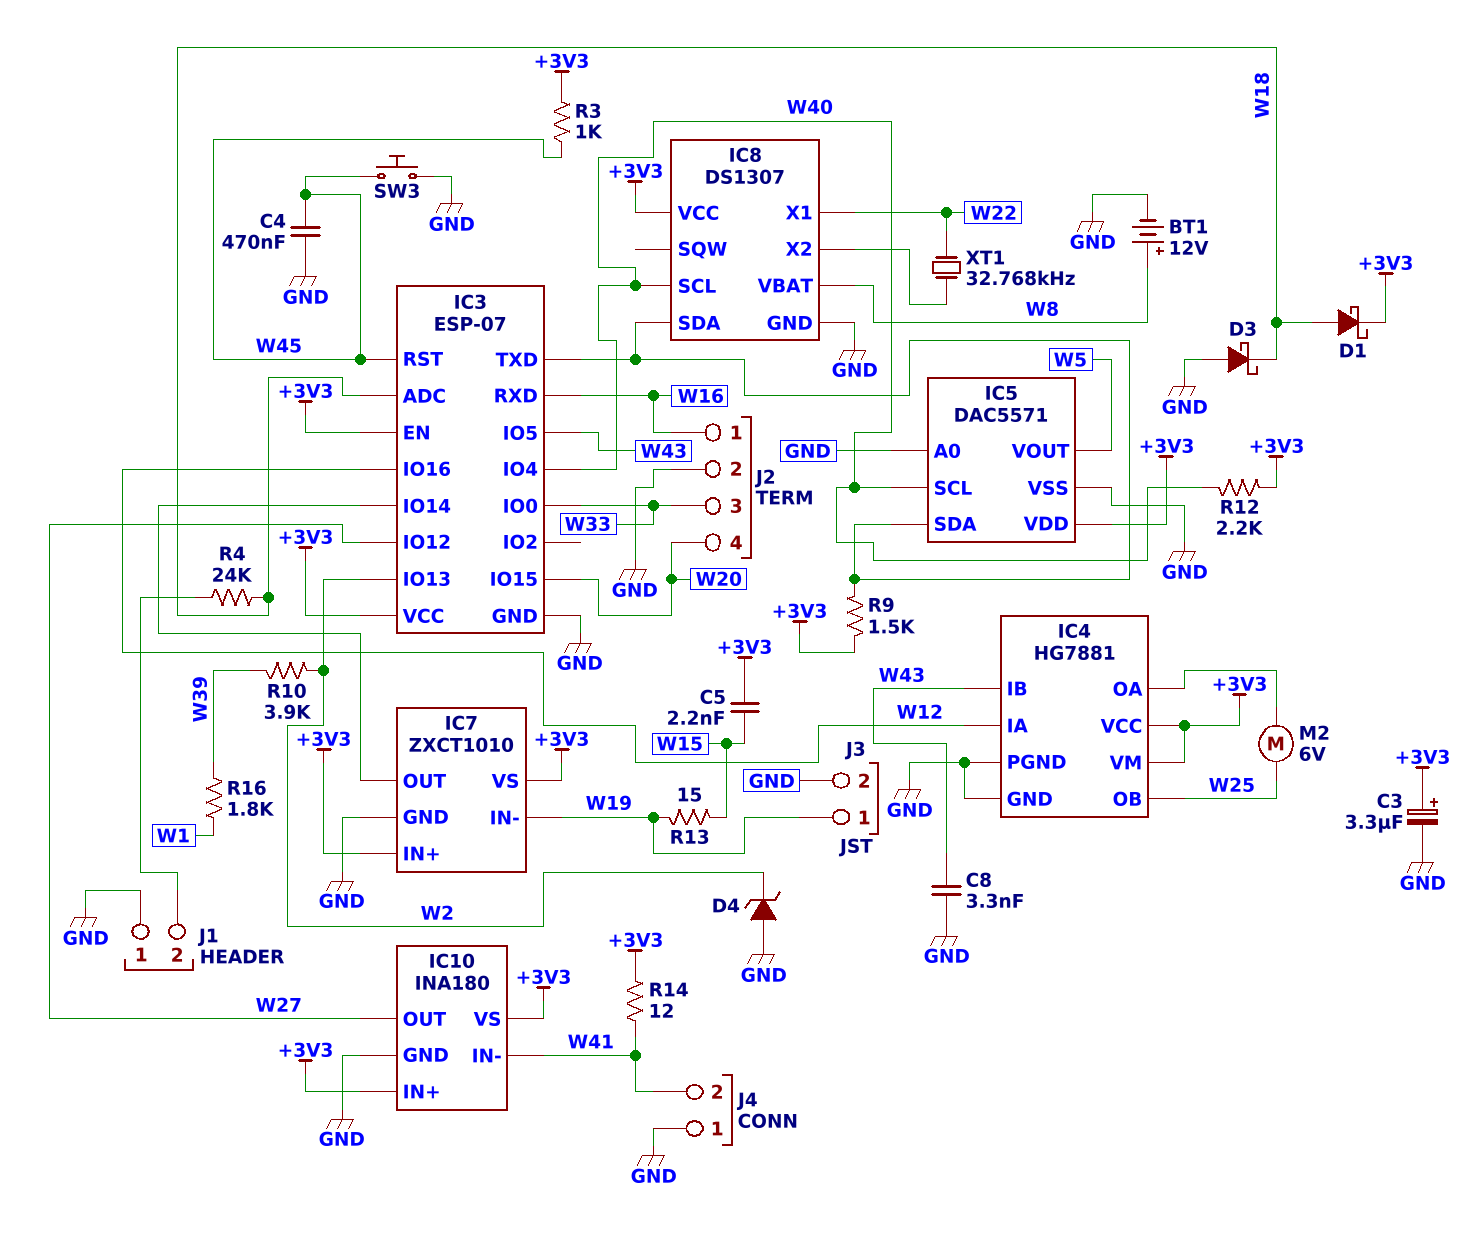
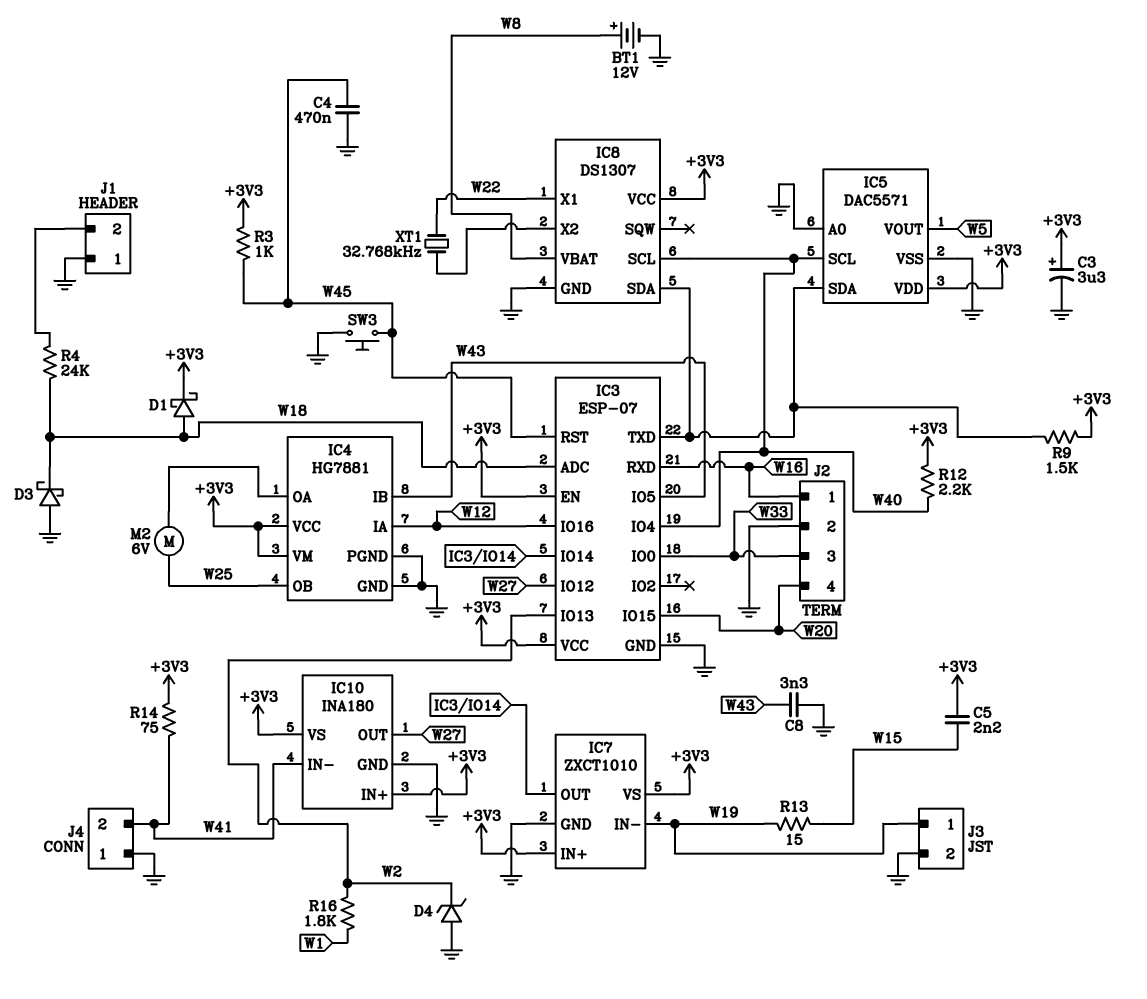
R10: 3.9k (W2, W39) -> none
R14: 12 (+3V3, W41) -> 75 (+3V3, W41)
R16: 1.8k (W1, W39) -> 1.8k (W1, W2)

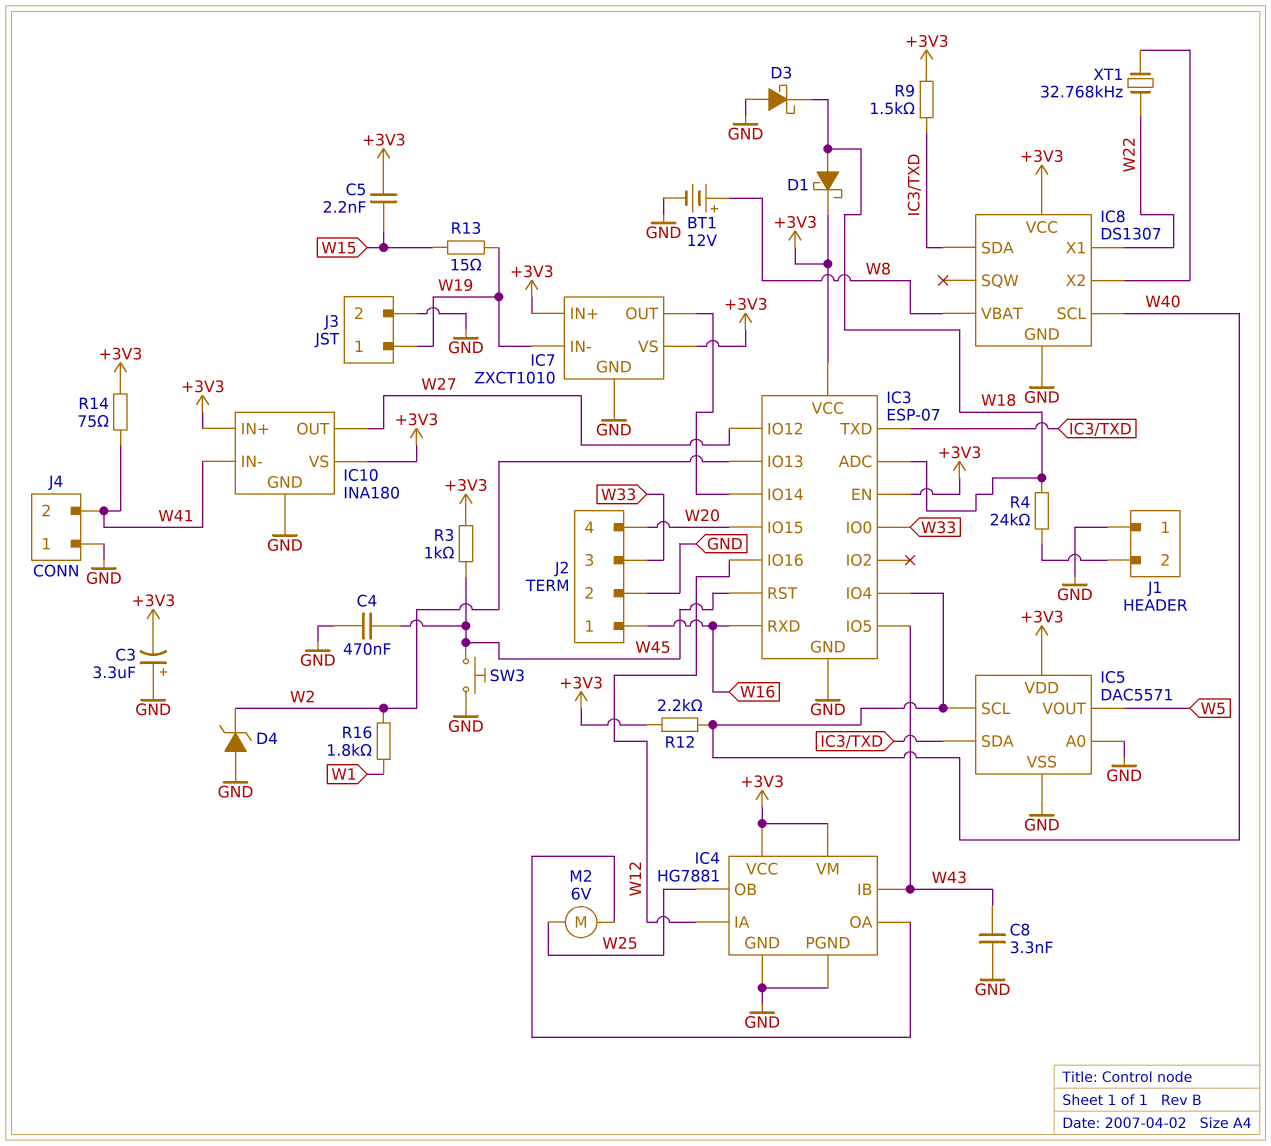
C3: 3.3uF (plus +3V3, minus GND) -> 3.3uF (plus GND, minus +3V3)

